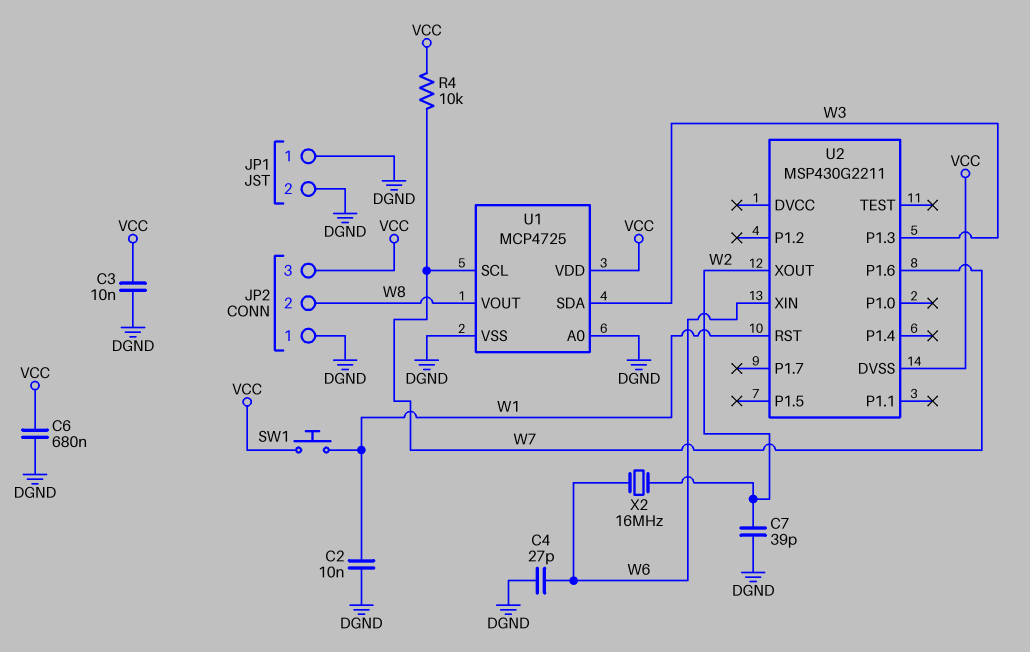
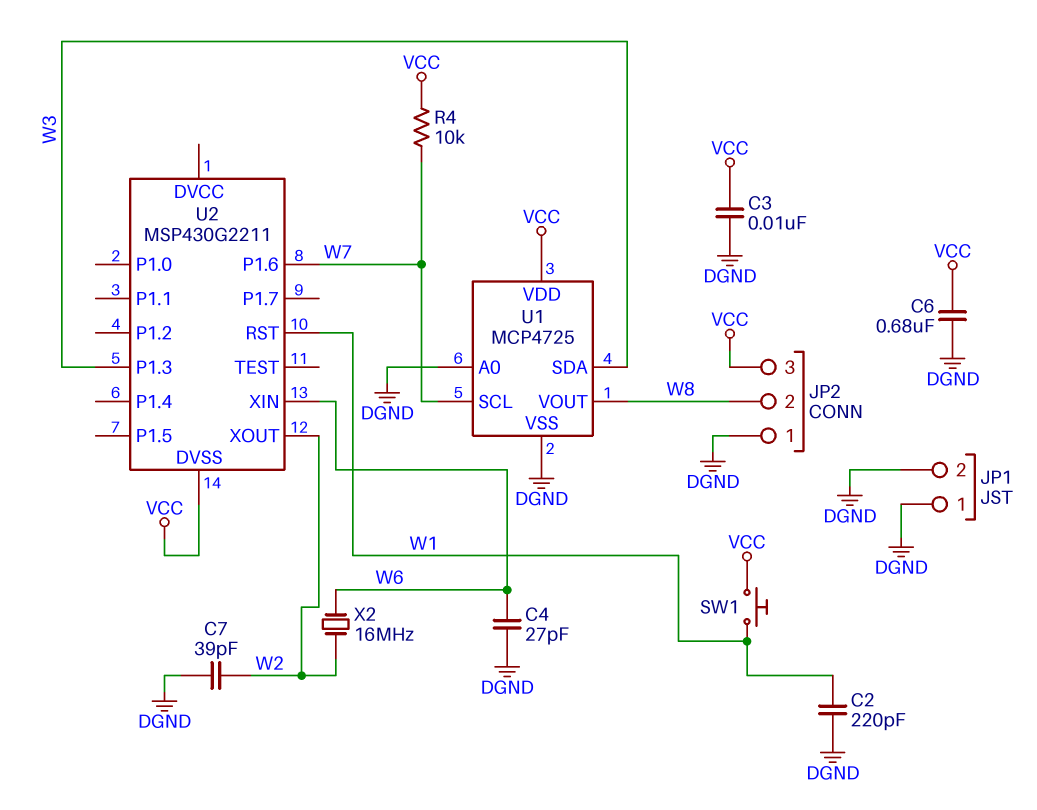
C2: 10nF (DGND, W1) -> 220pF (DGND, W1)

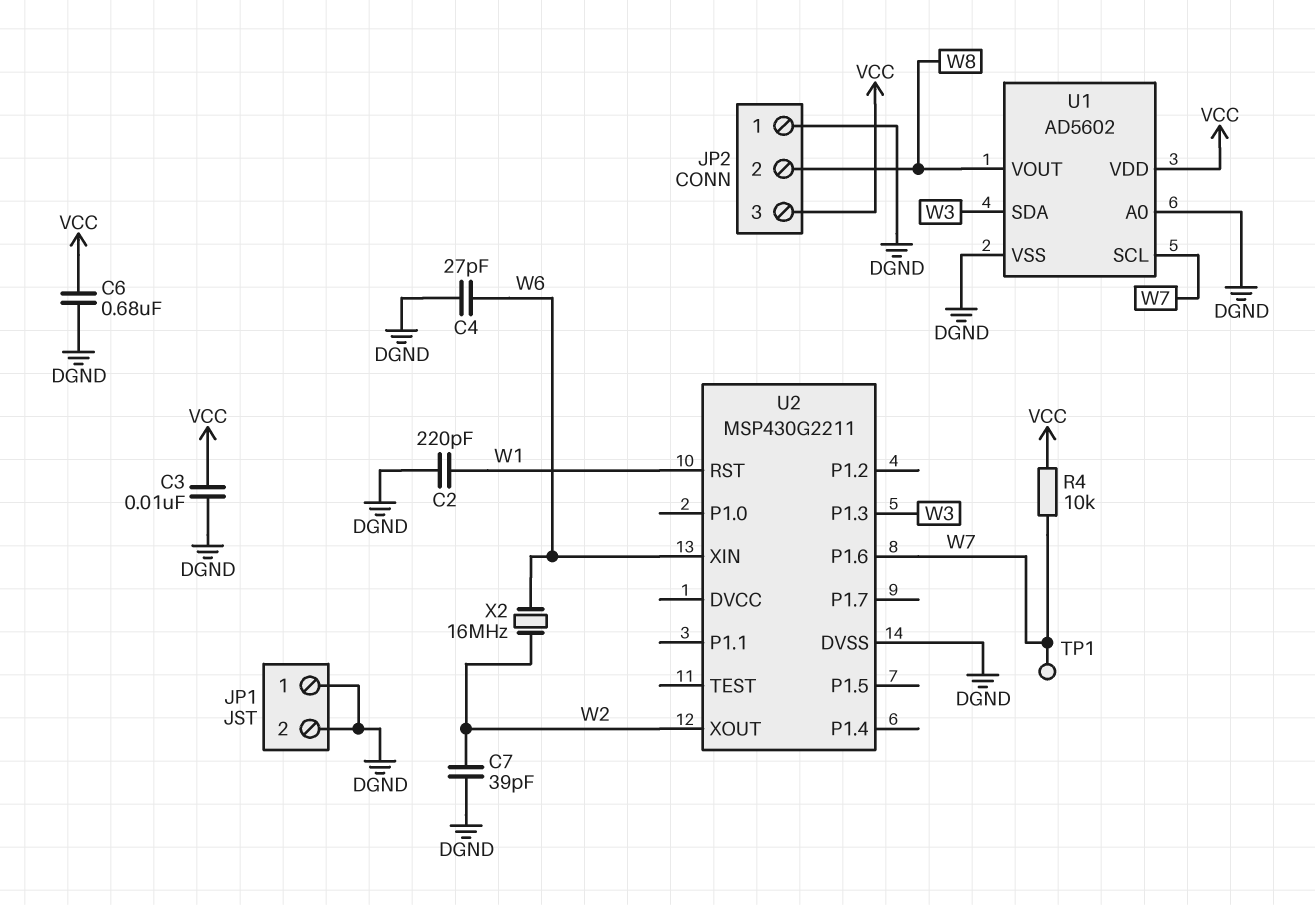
SW1: button (VCC, W1) -> none
TP1: none -> test point (W7)
U1: MCP4725 -> AD5602
U2 pin DVSS: VCC -> DGND

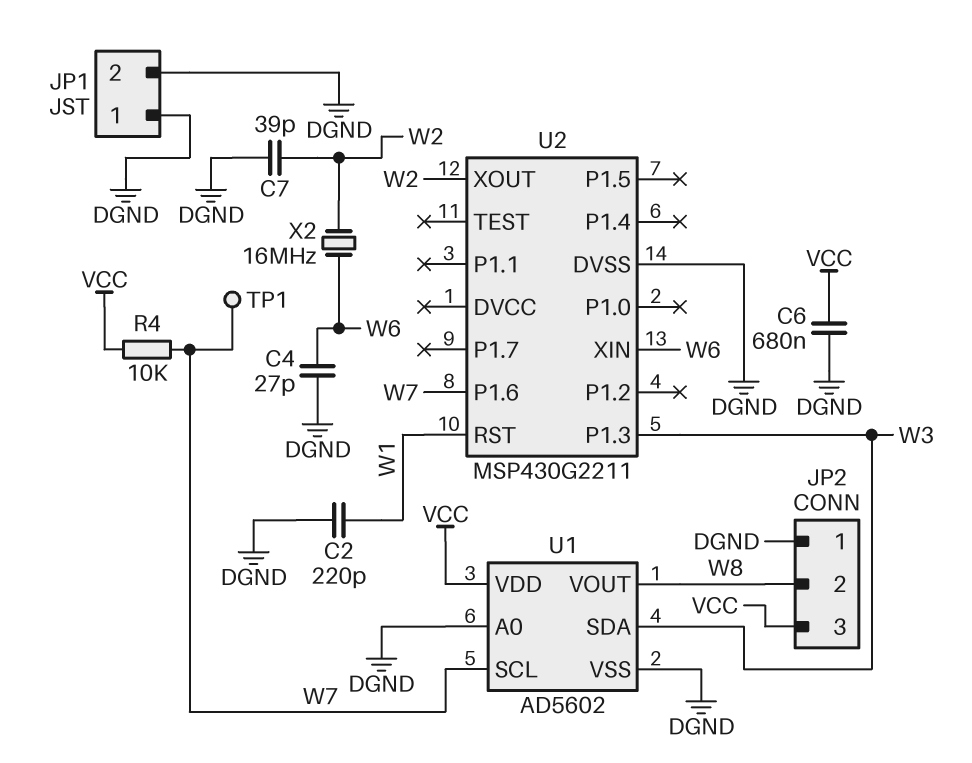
C3: 10nF (DGND, VCC) -> none

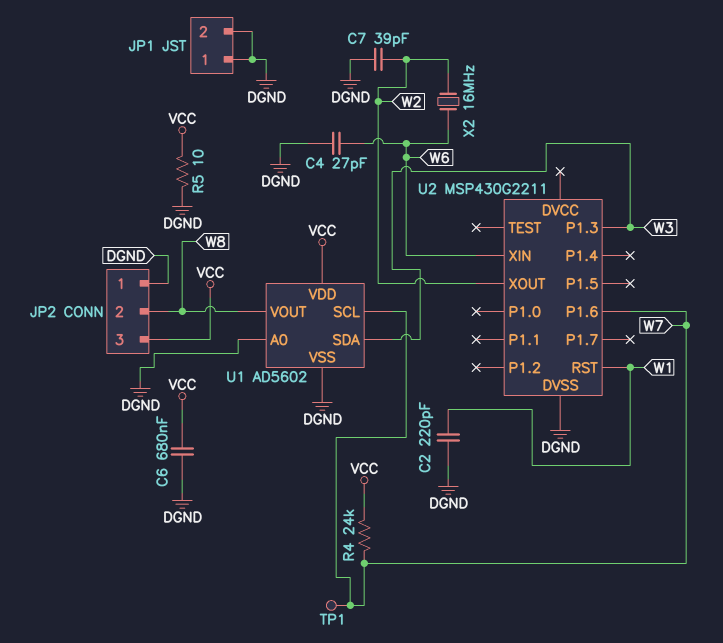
R4: 10k (VCC, W7) -> 24k (VCC, W7)
R5: none -> 10 (DGND, VCC)

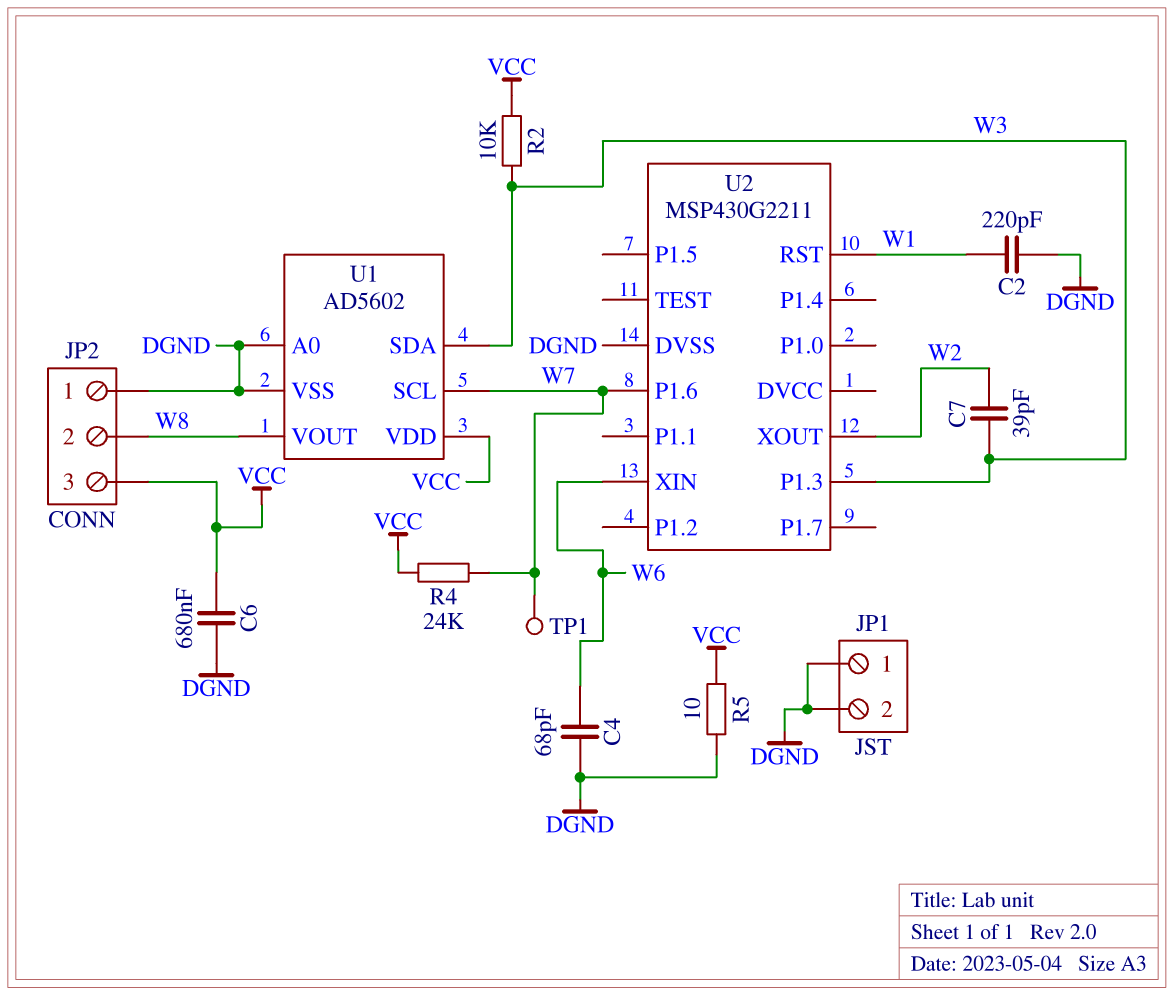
C4: 27pF (DGND, W6) -> 68pF (DGND, W6)
C7: 39pF (DGND, W2) -> 39pF (W2, W3)
R2: none -> 10k (VCC, W3)
X2: 16MHz (W2, W6) -> none

